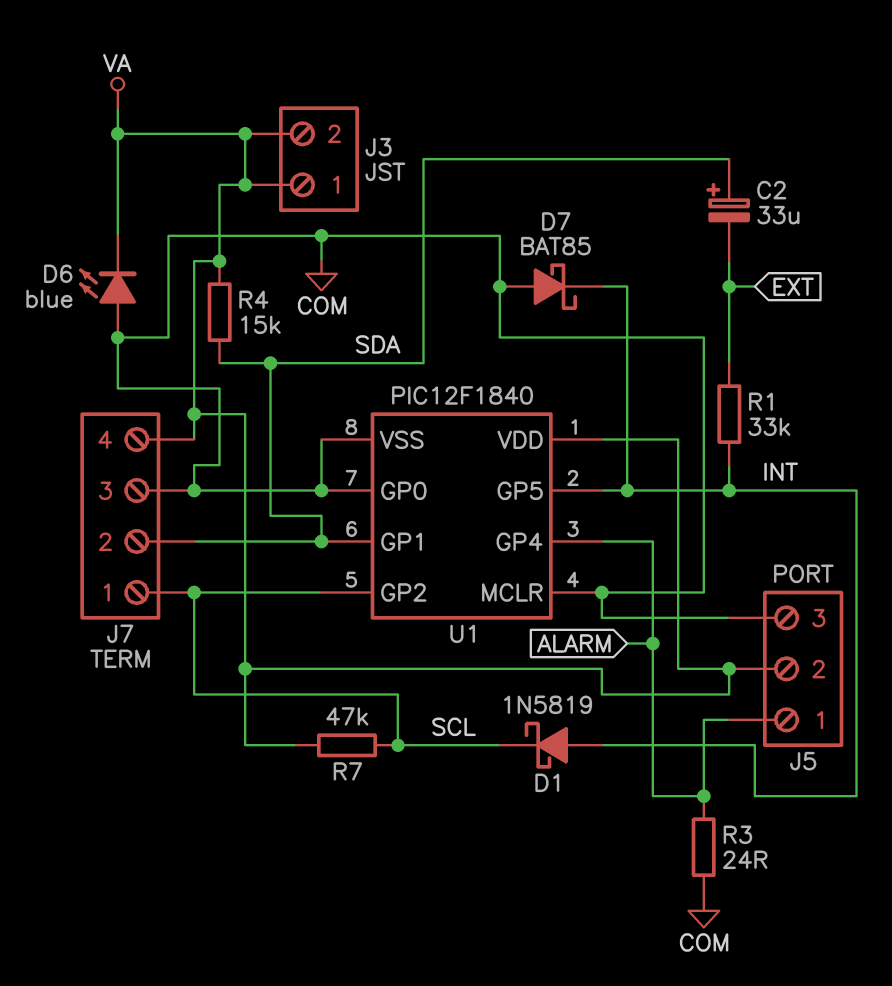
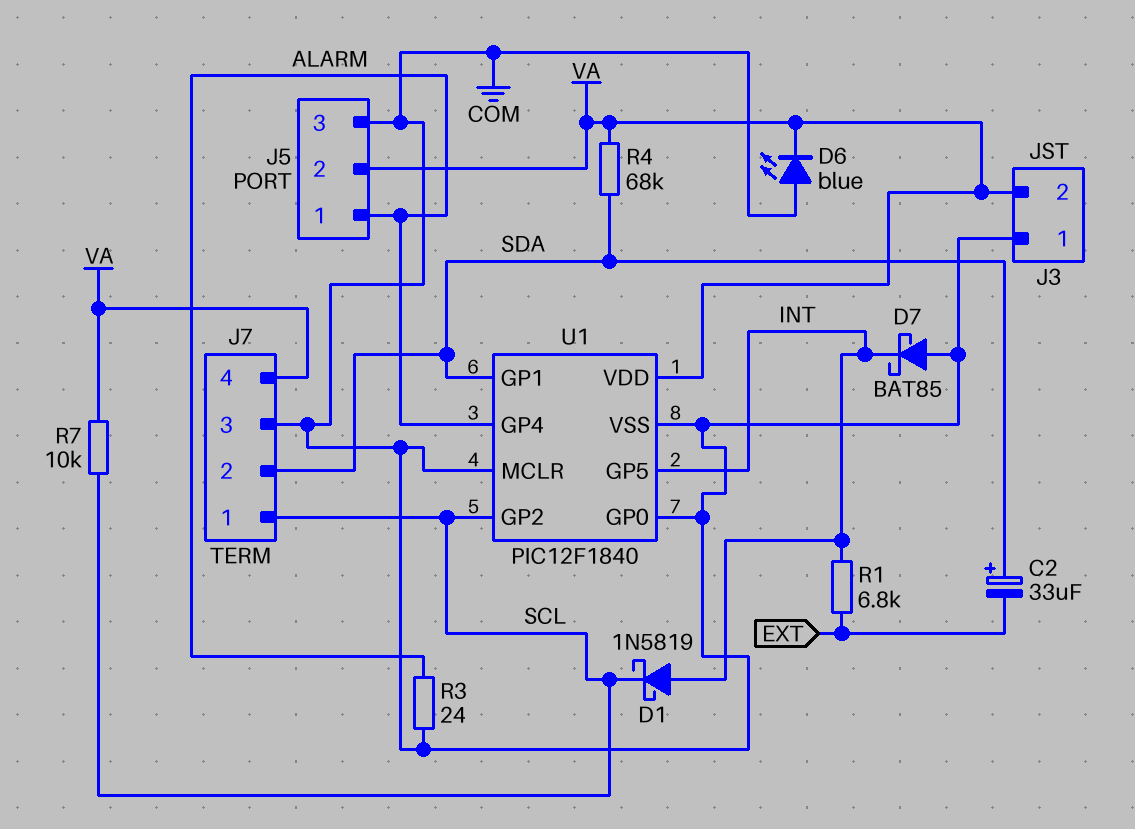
J3 pin 1: VA -> COM
R1: 33k (EXT, INT) -> 6.8k (EXT, INT)
R4: 15k (SDA, VA) -> 68k (SDA, VA)
R7: 47k (SCL, VA) -> 10k (SCL, VA)

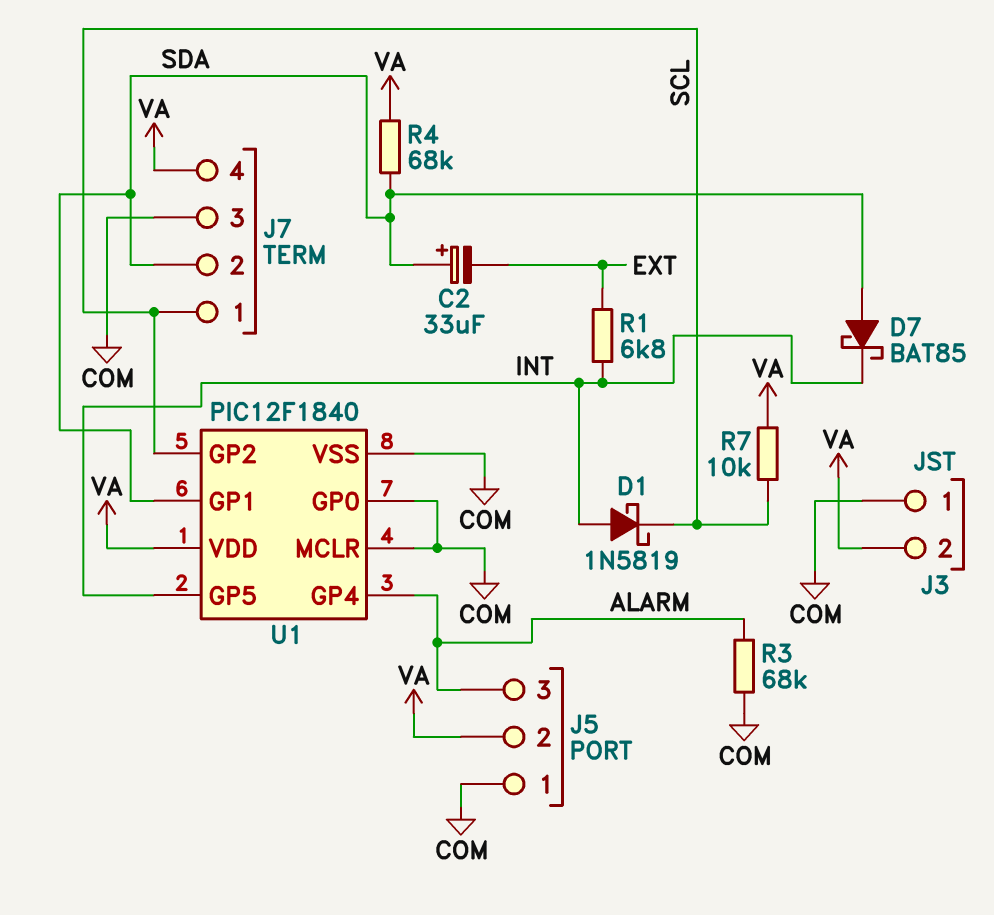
D6: LED blue (A COM, K VA) -> none
D7: schottky BAT85 (A COM, K INT) -> schottky BAT85 (A SDA, K INT)
J5 pin 1: ALARM -> COM
J5 pin 3: COM -> ALARM
R3: 24 (ALARM, COM) -> 68k (ALARM, COM)

